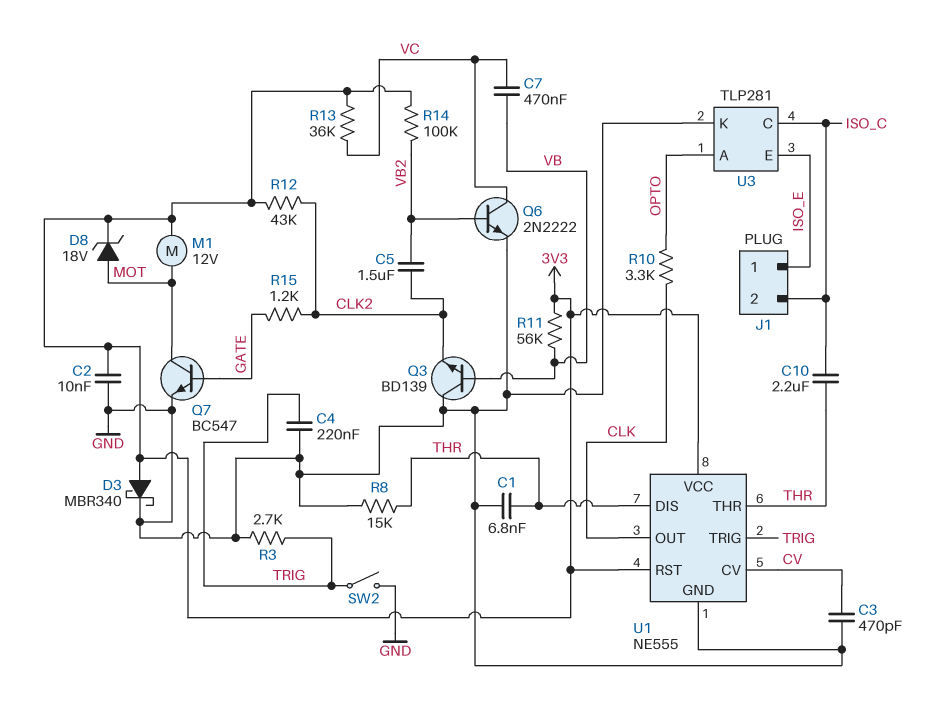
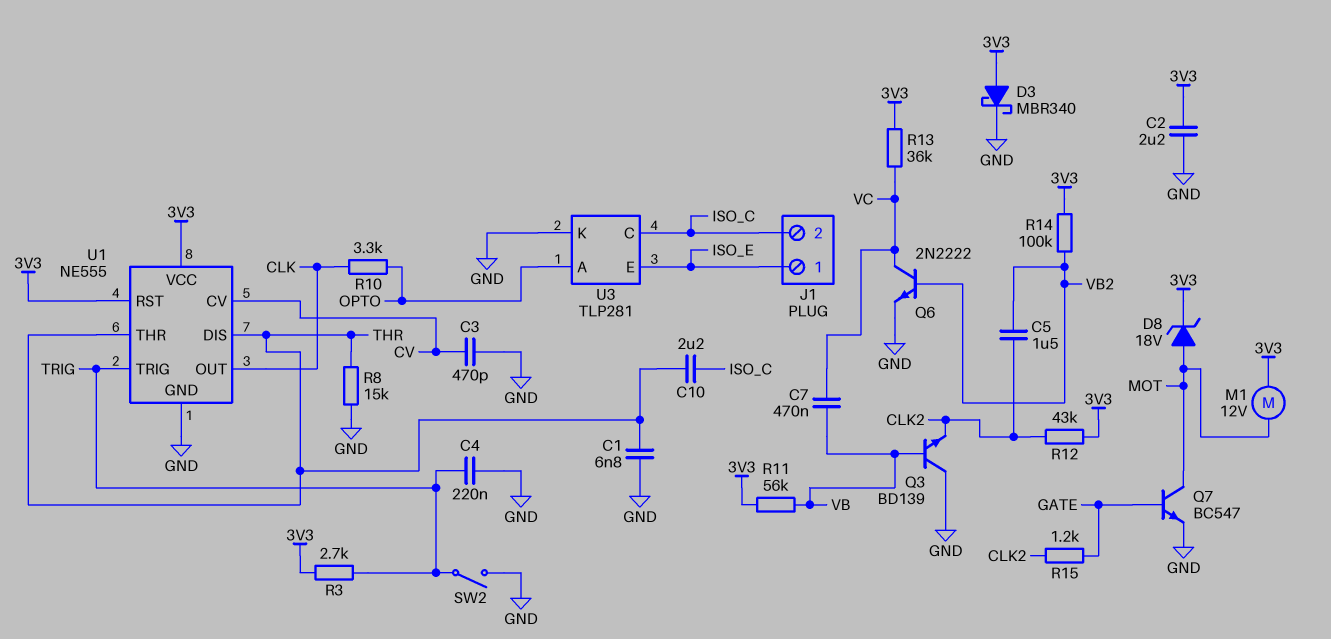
C2: 10nF (3V3, GND) -> 2.2uF (3V3, GND)
R3: 2.7k (GND, TRIG) -> 2.7k (3V3, TRIG)

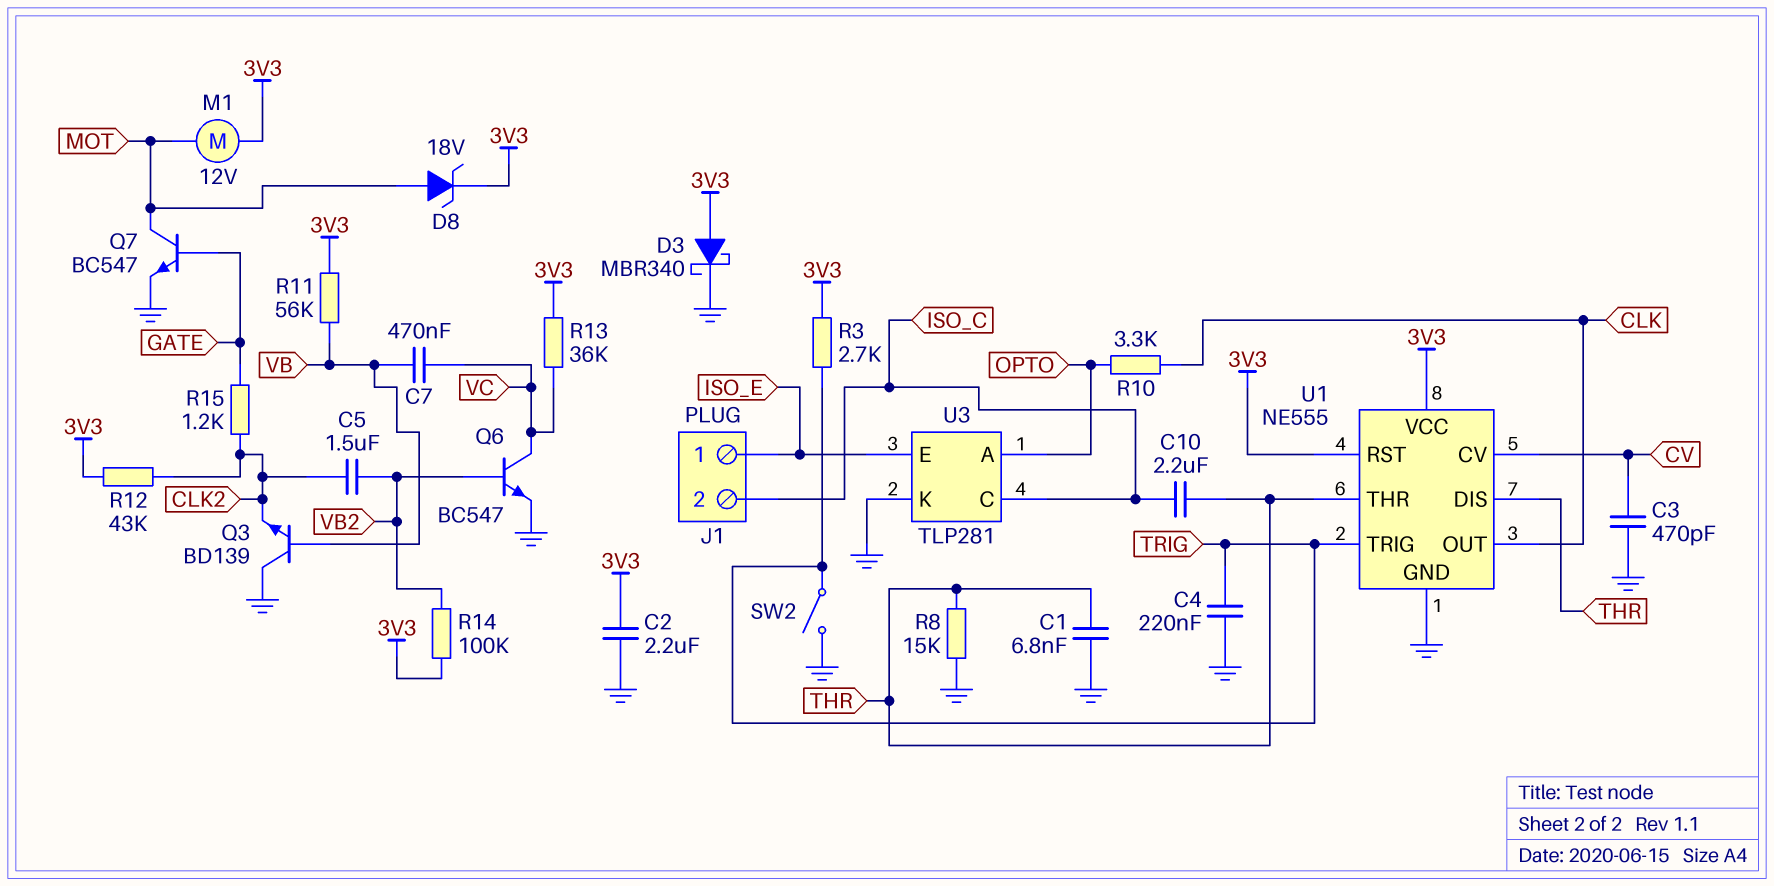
Q6: NPN 2N2222 (B VB2, C VC, E GND) -> NPN BC547 (B VB2, C VC, E GND)

